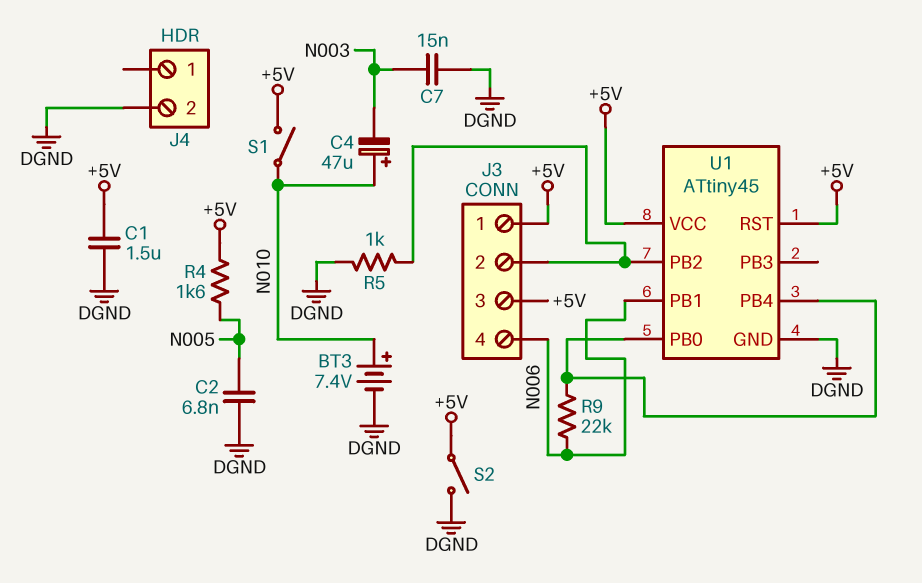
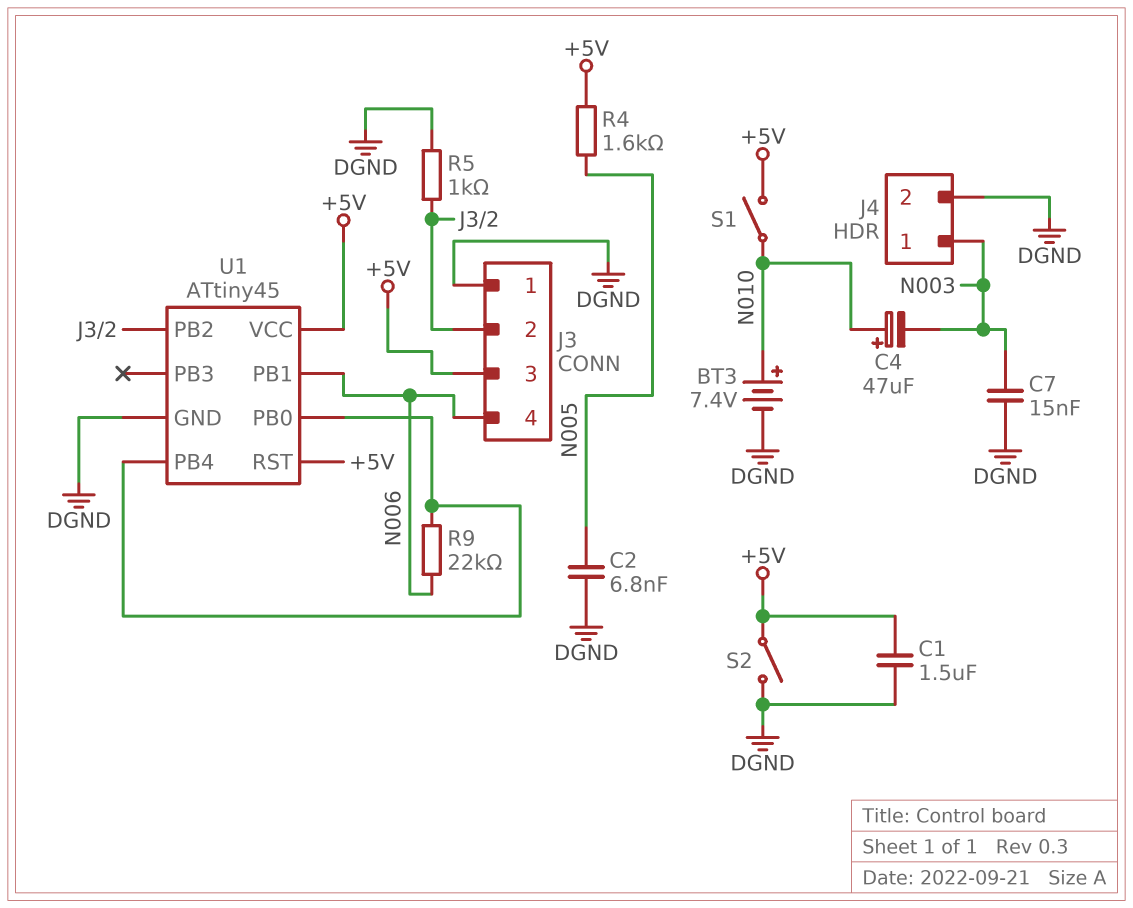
J3 pin 1: +5V -> DGND
J4 pin 1: none -> N003

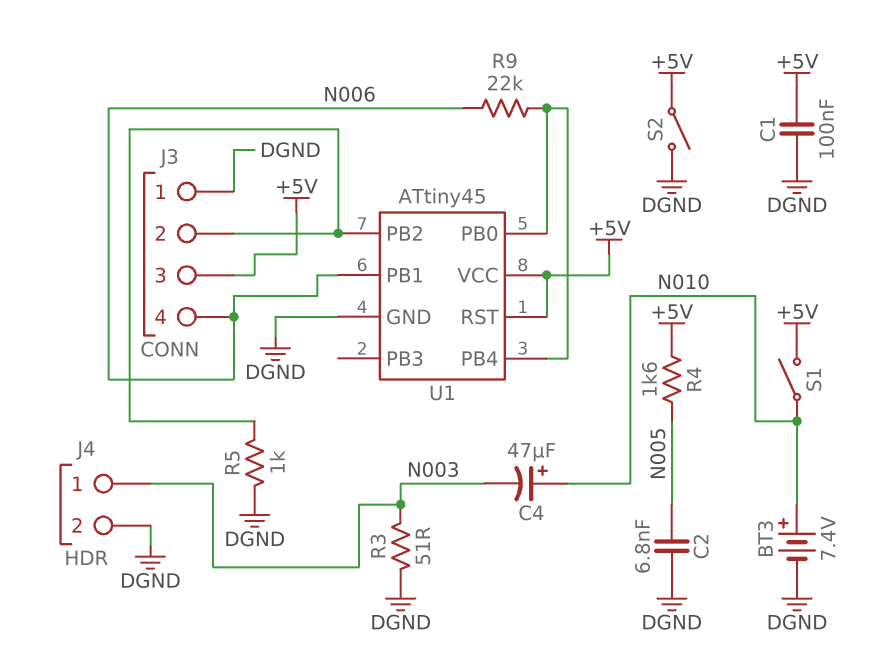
C1: 1.5uF (+5V, DGND) -> 100nF (+5V, DGND)
C7: 15nF (DGND, N003) -> none
R3: none -> 51 (DGND, N003)

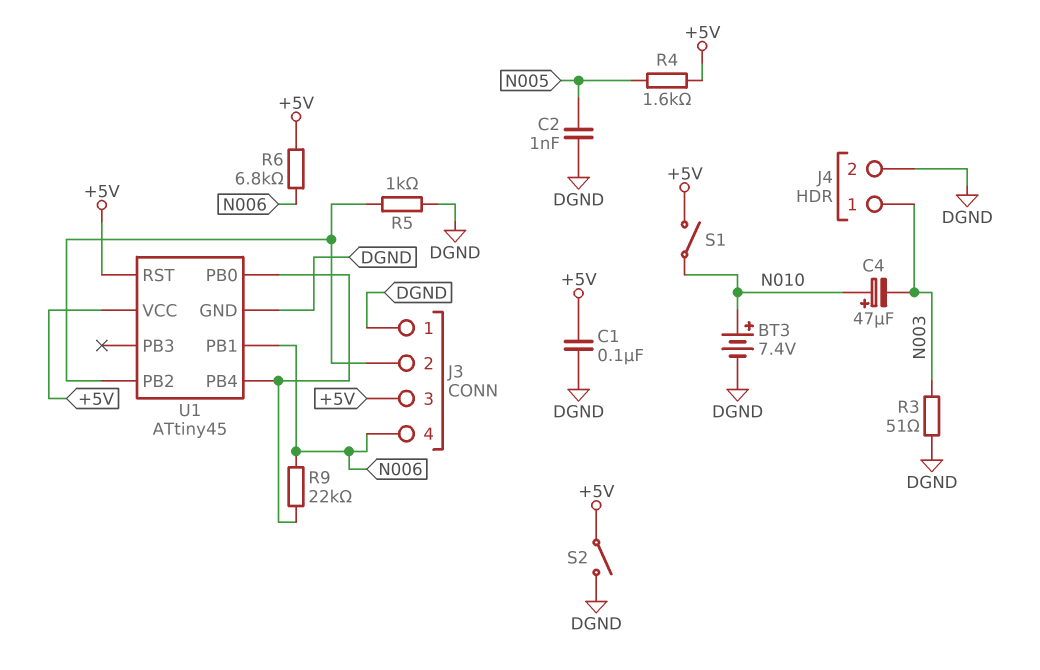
C2: 6.8nF (DGND, N005) -> 1nF (DGND, N005)
R6: none -> 6.8k (+5V, N006)

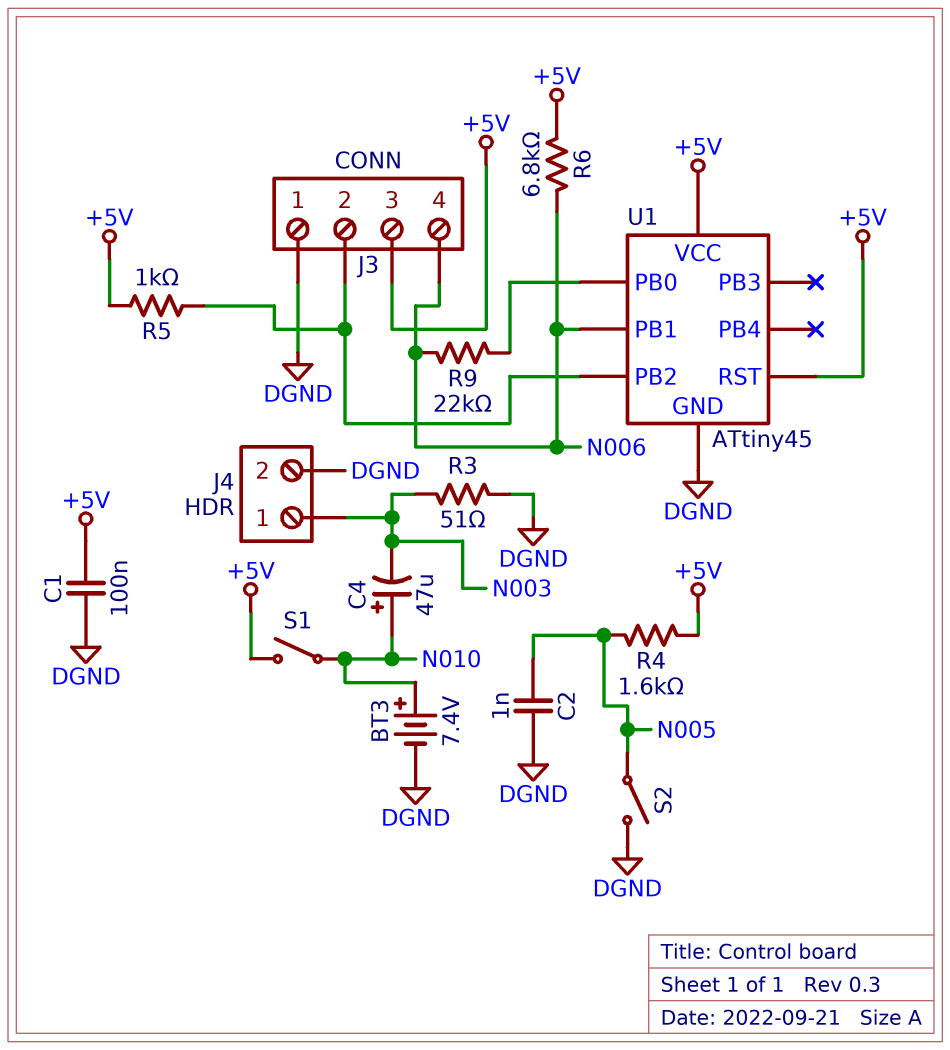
R5: 1k (DGND, J3/2) -> 1k (+5V, J3/2)
S2: switch (+5V, DGND) -> switch (DGND, N005)
U1 pin PB4: U1/PB0 -> none

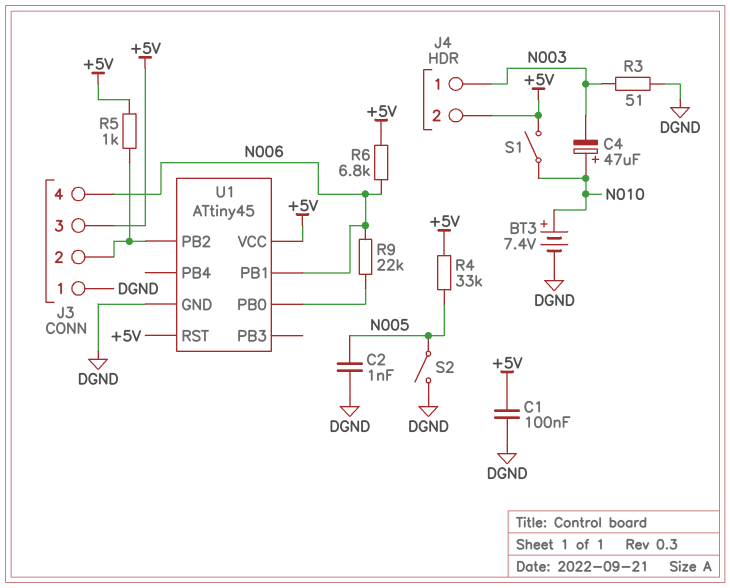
J4 pin 2: DGND -> +5V
R4: 1.6k (+5V, N005) -> 33k (+5V, N005)

